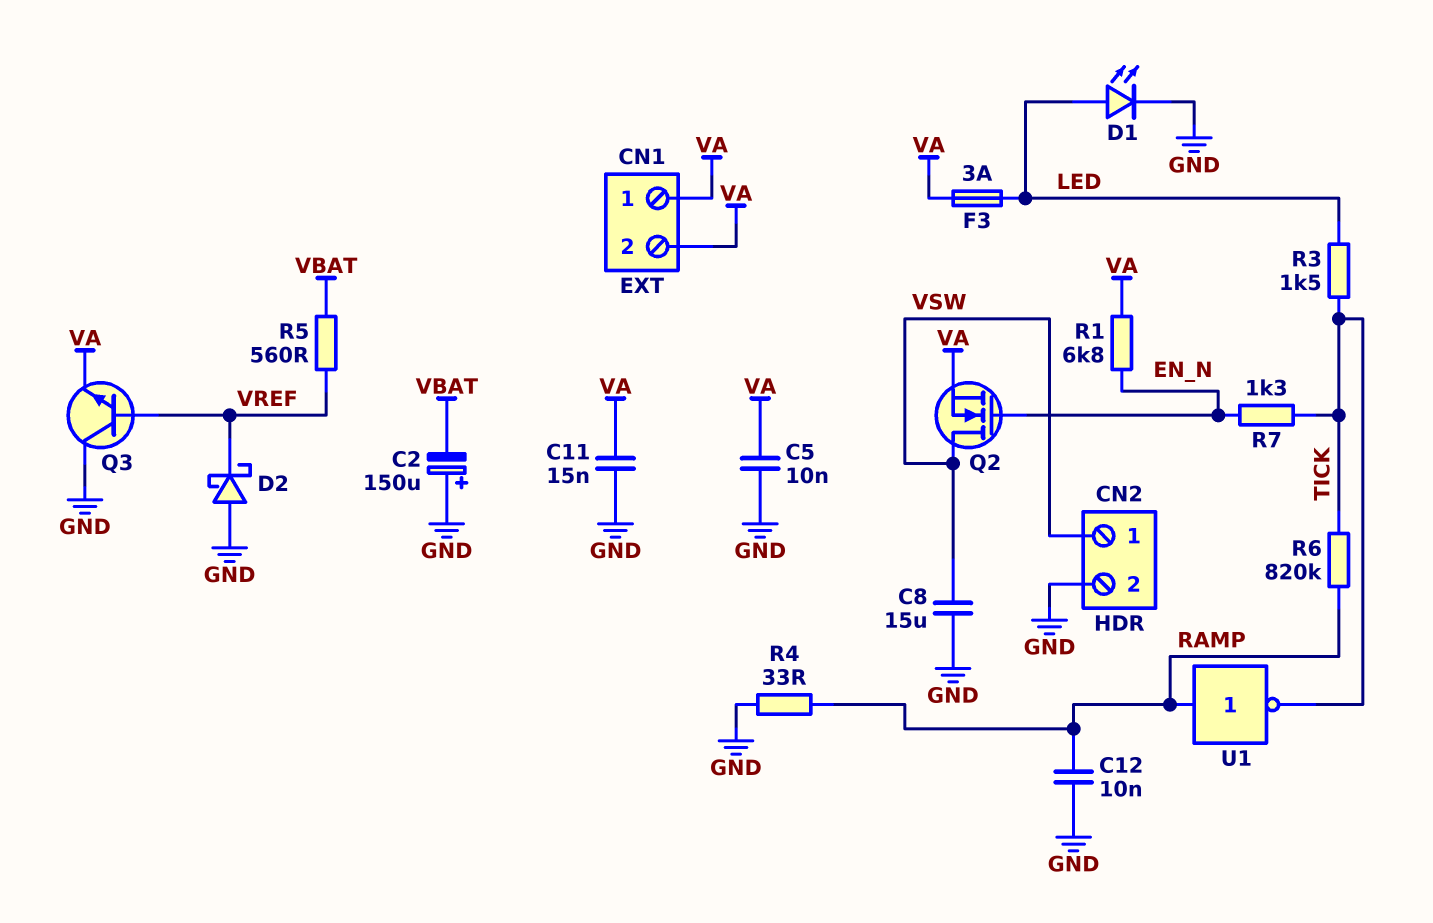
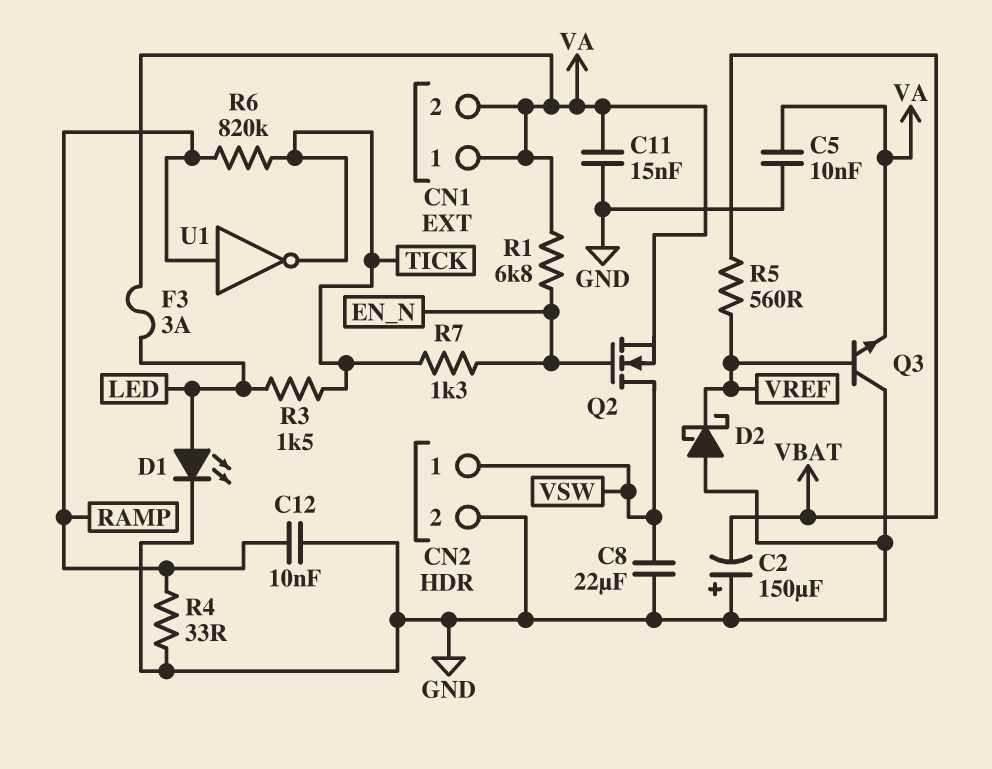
C8: 15uF (GND, VSW) -> 22uF (GND, VSW)

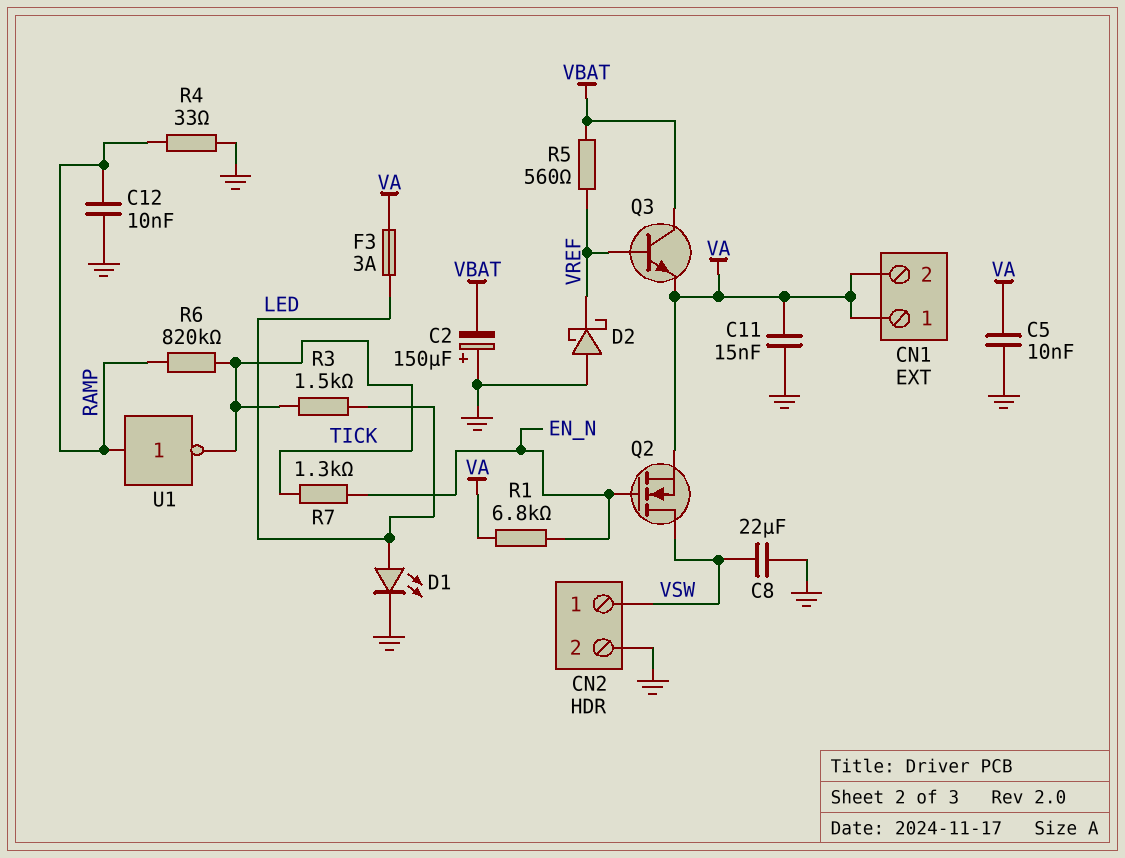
Q3: NPN (B VREF, C GND, E VA) -> NPN (B VREF, C VBAT, E VA)

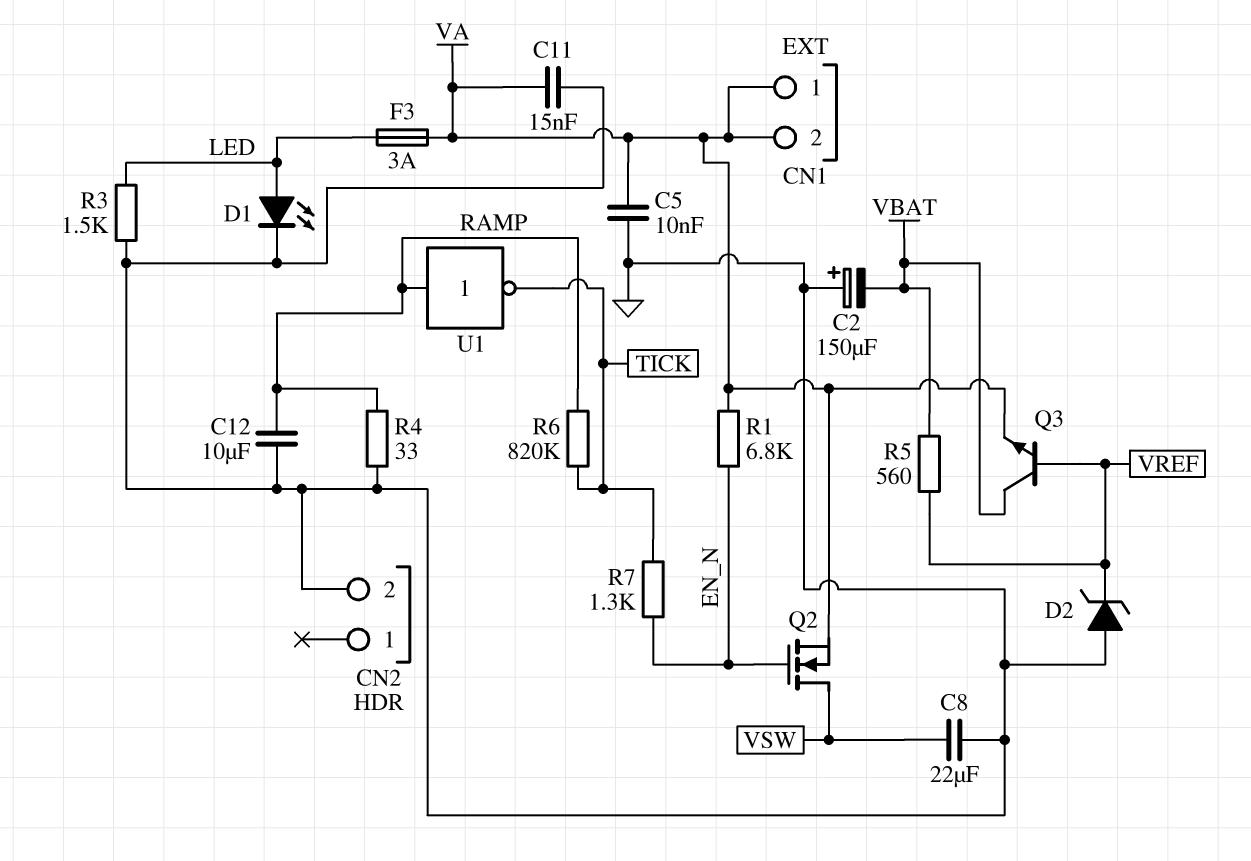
C12: 10nF (GND, RAMP) -> 10uF (GND, RAMP)
CN2 pin 1: VSW -> none
D2: schottky (A GND, K VREF) -> zener (A GND, K VREF)
R3: 1.5k (LED, TICK) -> 1.5k (GND, LED)

